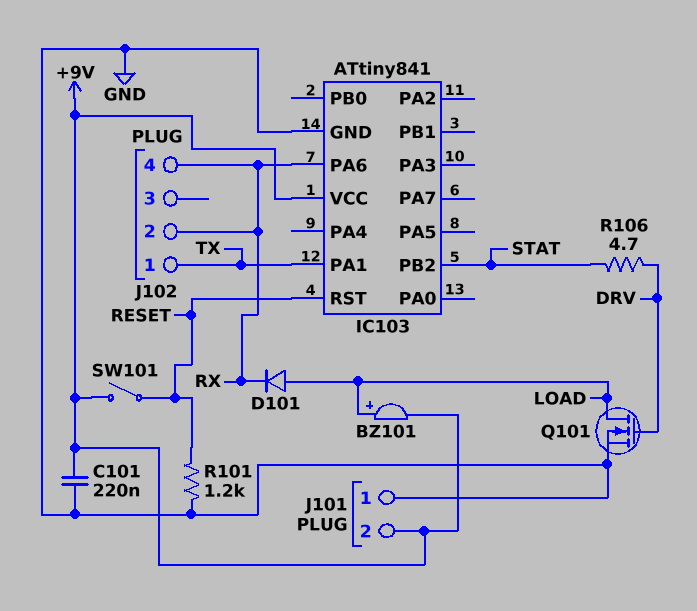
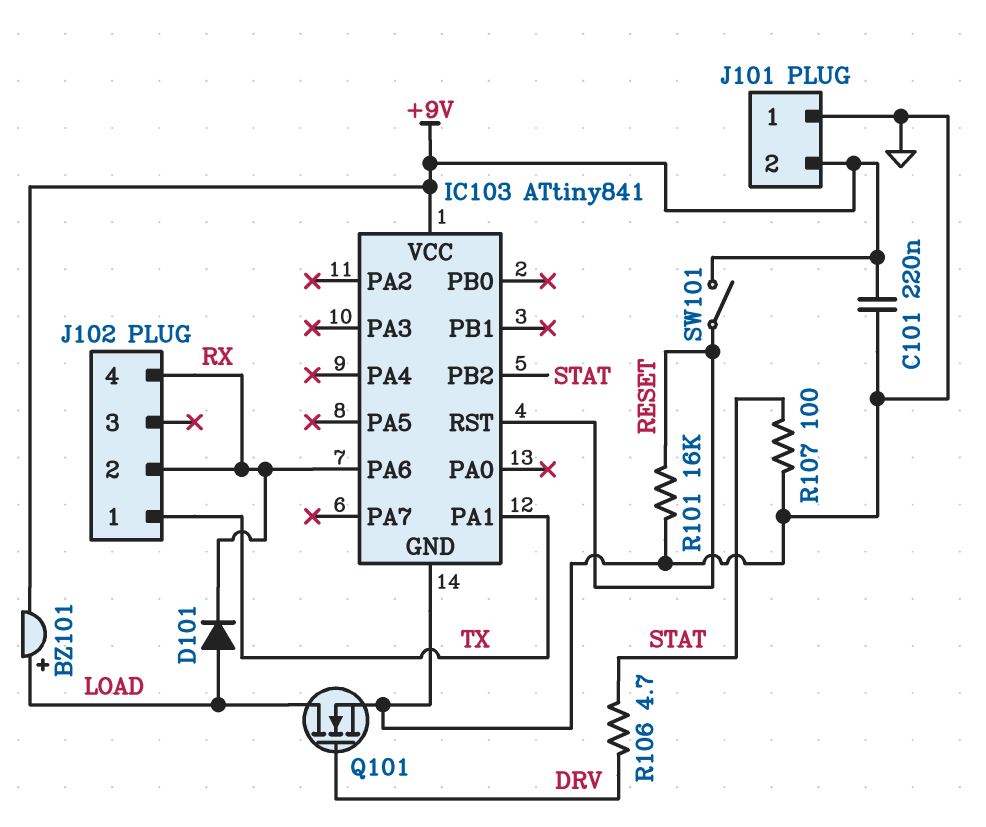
R101: 1.2k (GND, RESET) -> 16k (GND, RESET)
R107: none -> 100 (GND, STAT)

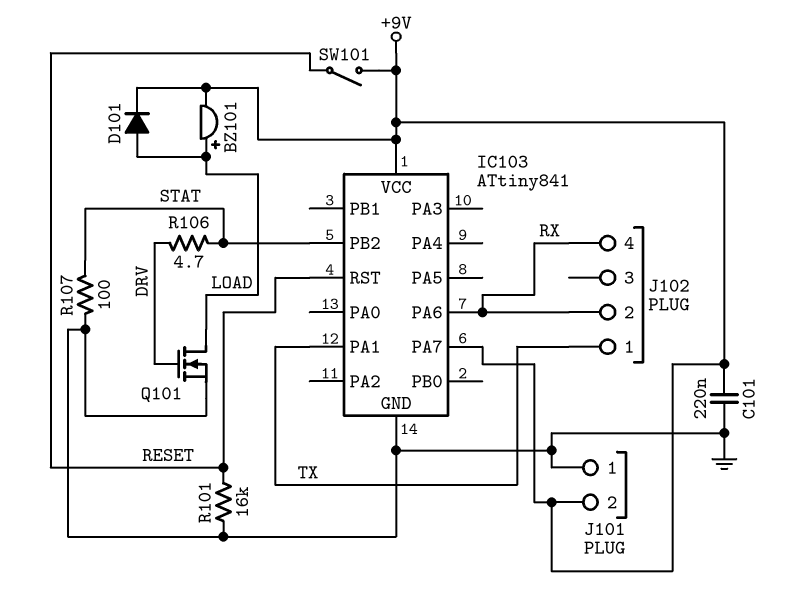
D101: diode (A LOAD, K RX) -> diode (A LOAD, K +9V)
IC103 pin PA7: none -> +9V

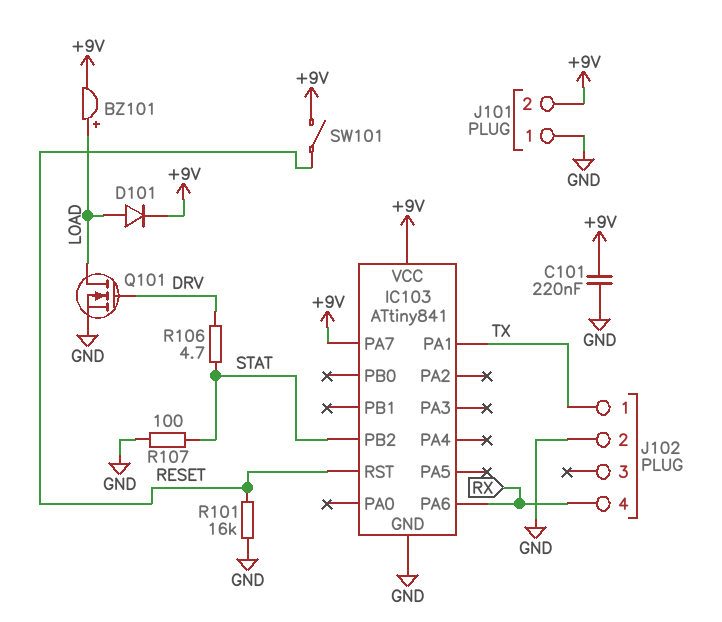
J102 pin 2: RX -> GND

